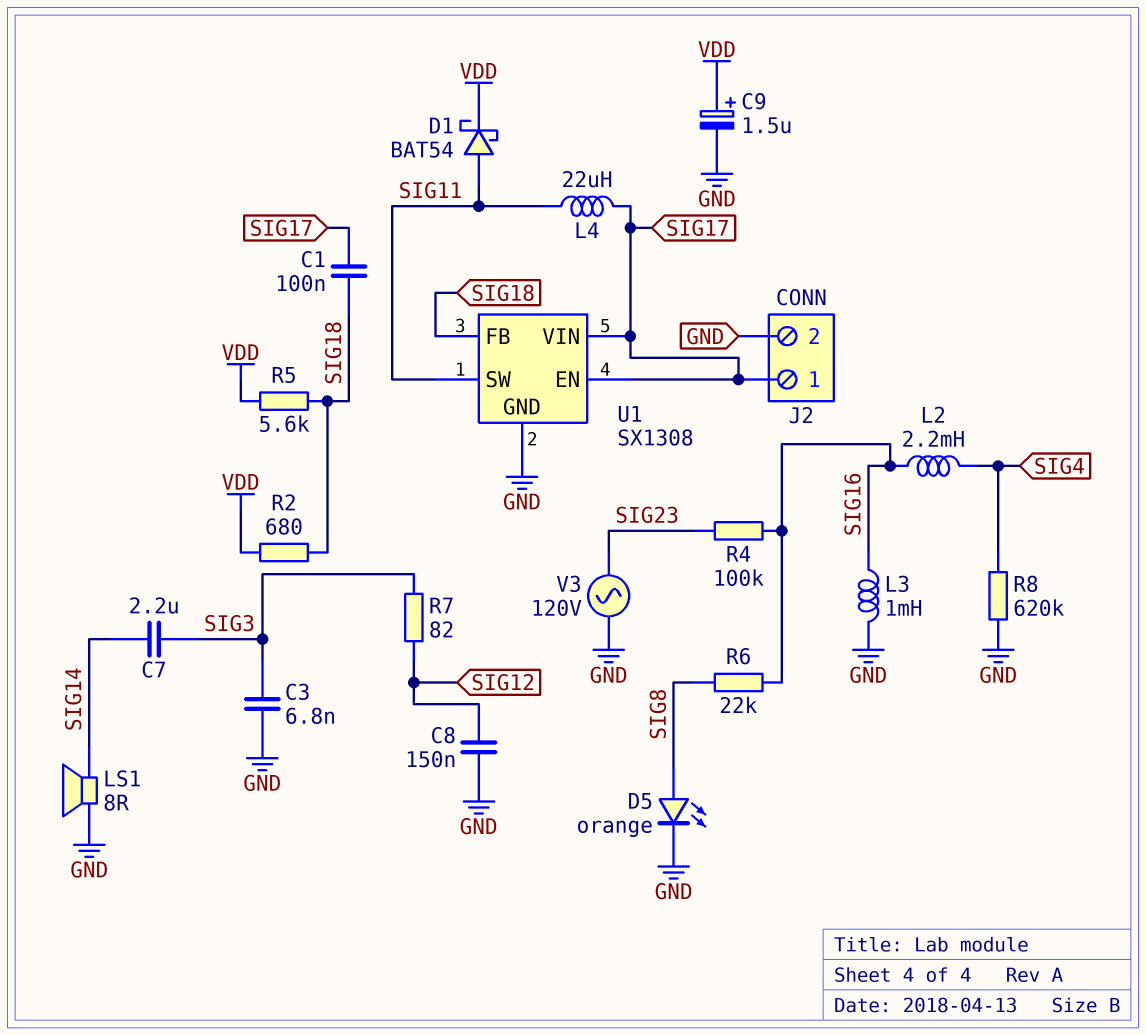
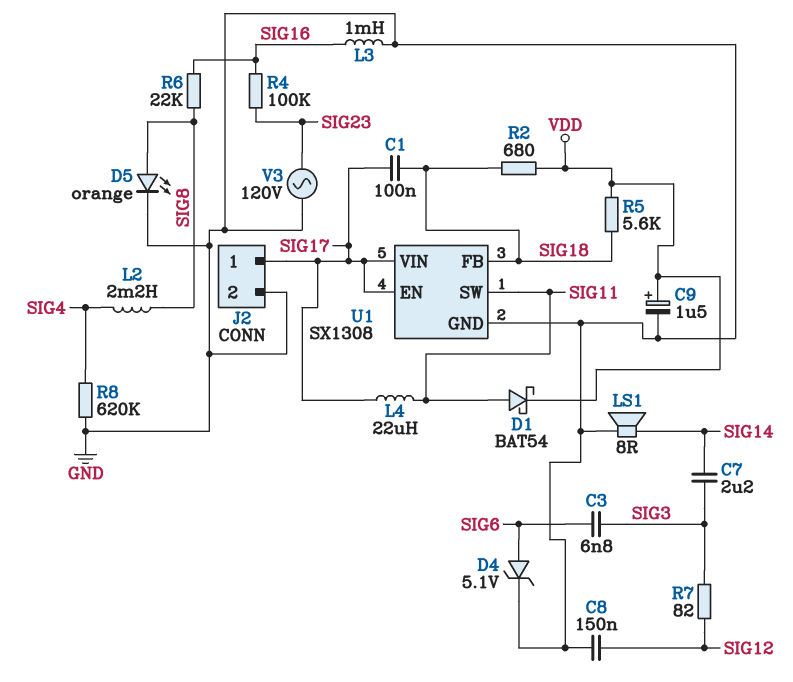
C3: 6.8nF (GND, SIG3) -> 6.8nF (SIG3, SIG6)
D4: none -> zener 5.1V (A SIG6, K GND)
L2: 2.2mH (SIG4, SIG16) -> 2.2mH (SIG4, SIG8)

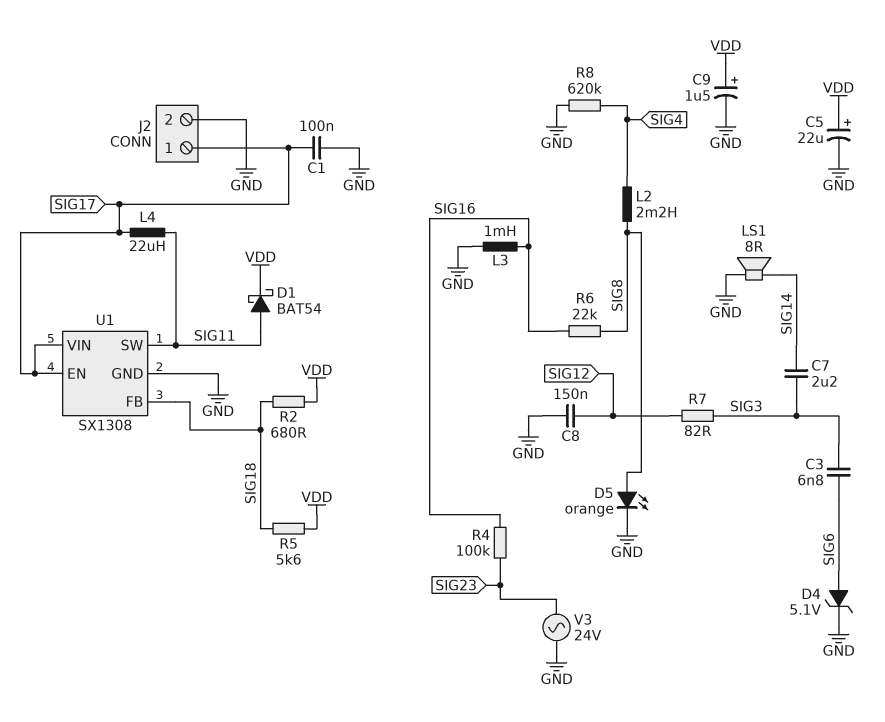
C1: 100nF (SIG17, SIG18) -> 100nF (GND, SIG17)
C5: none -> 22uF (plus VDD, minus GND)
V3: AC 120V (GND, SIG23) -> AC 24V (GND, SIG23)

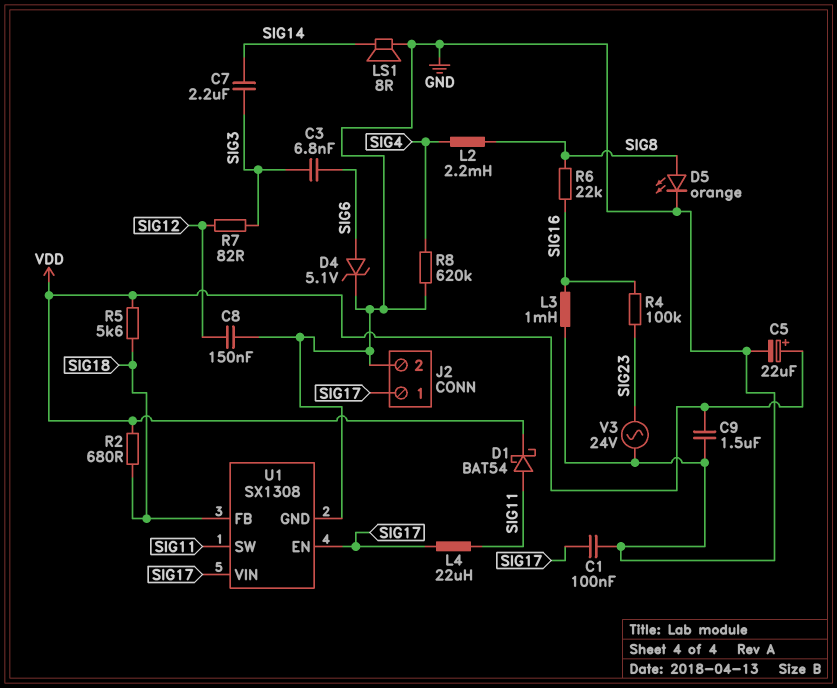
C9: 1.5uF (plus VDD, minus GND) -> 1.5uF (GND, VDD)

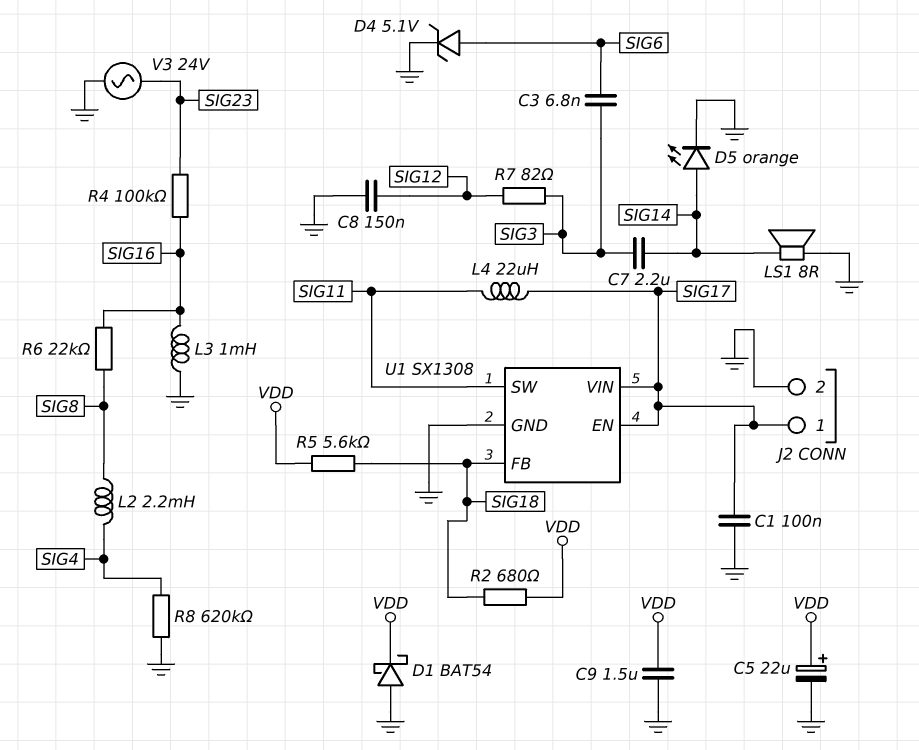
D1: schottky BAT54 (A SIG11, K VDD) -> schottky BAT54 (A GND, K VDD)
D5: LED orange (A SIG8, K GND) -> LED orange (A SIG14, K GND)

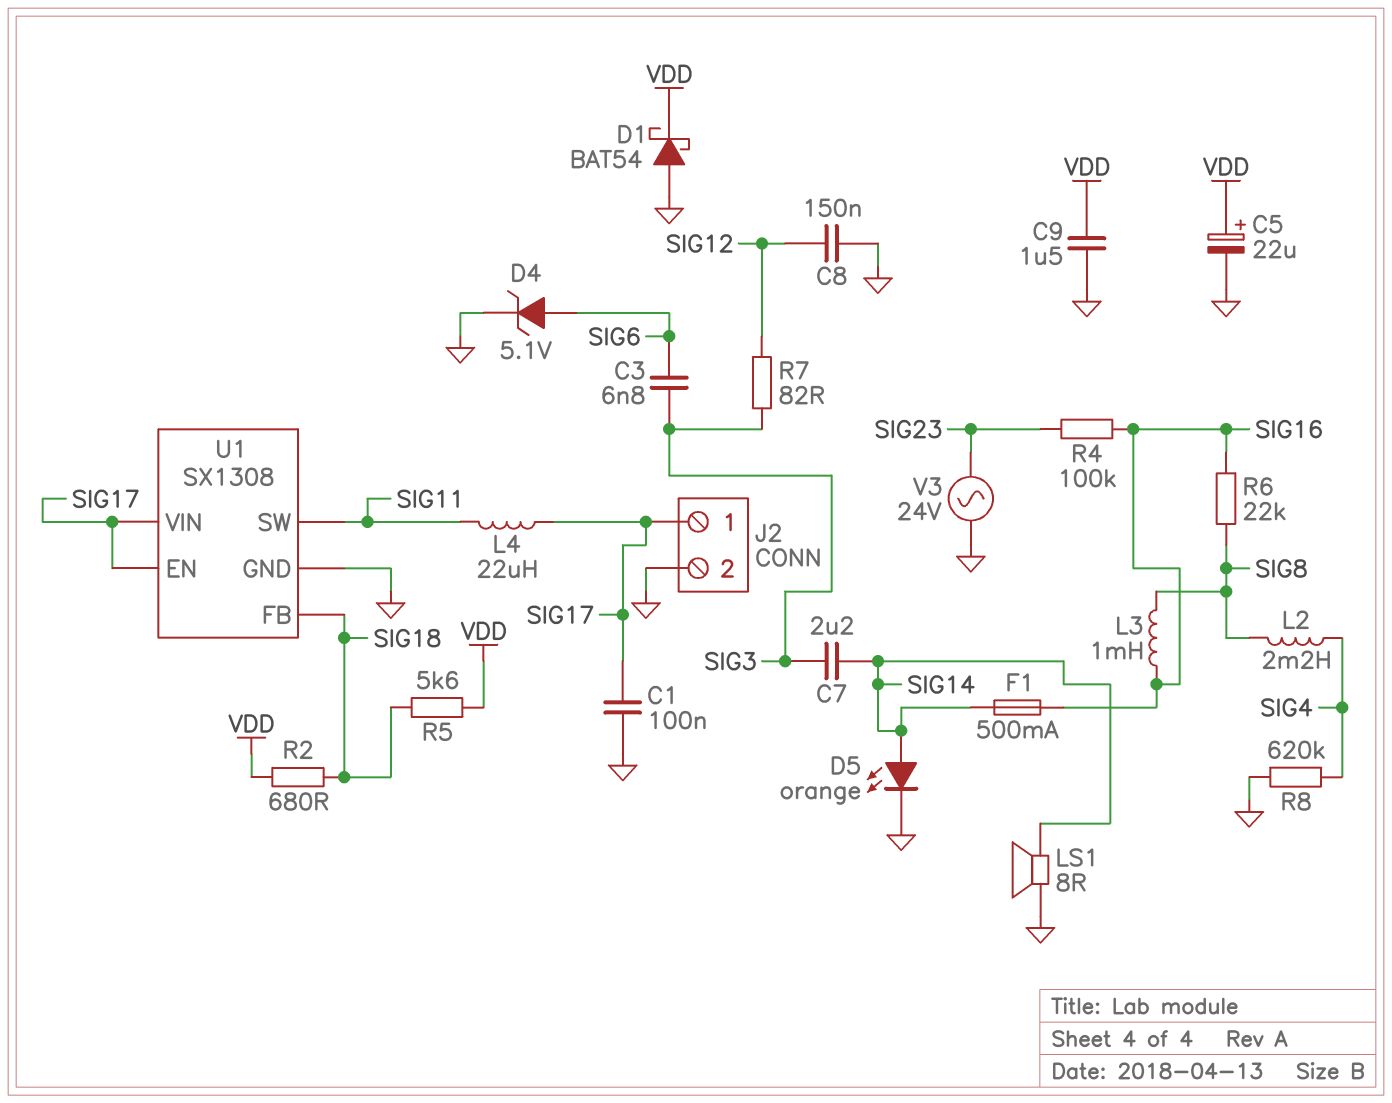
F1: none -> 500mA (SIG14, SIG16)
L3: 1mH (GND, SIG16) -> 1mH (SIG8, SIG16)

